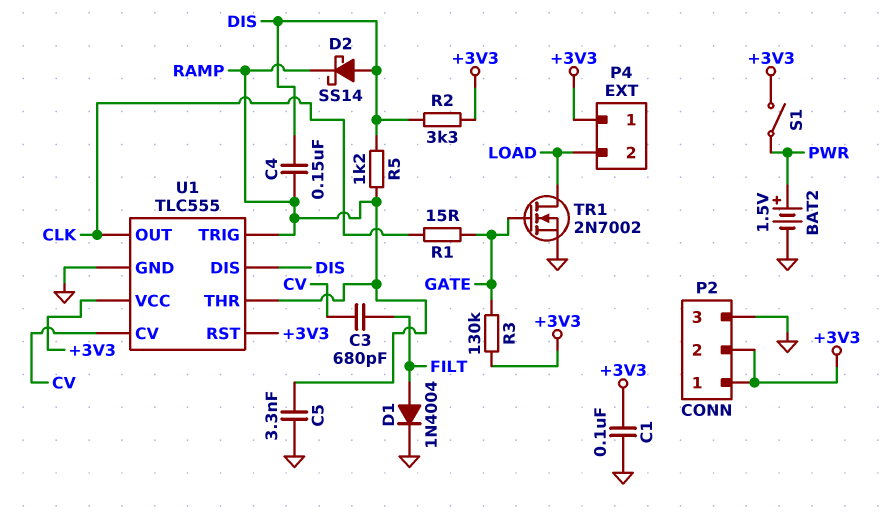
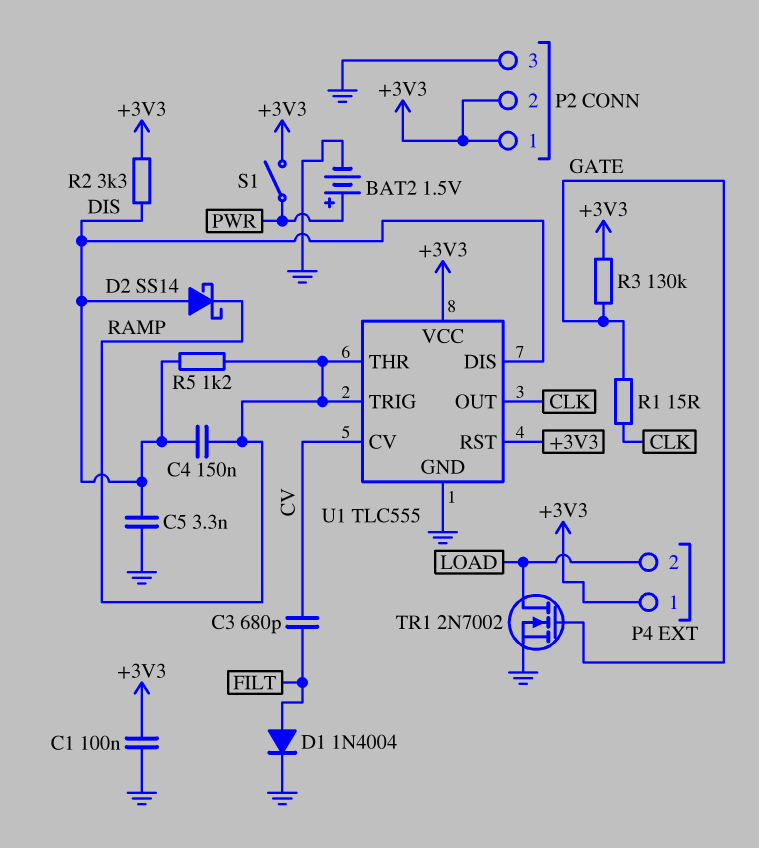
C5: 3.3nF (GND, RAMP) -> 3.3nF (DIS, GND)

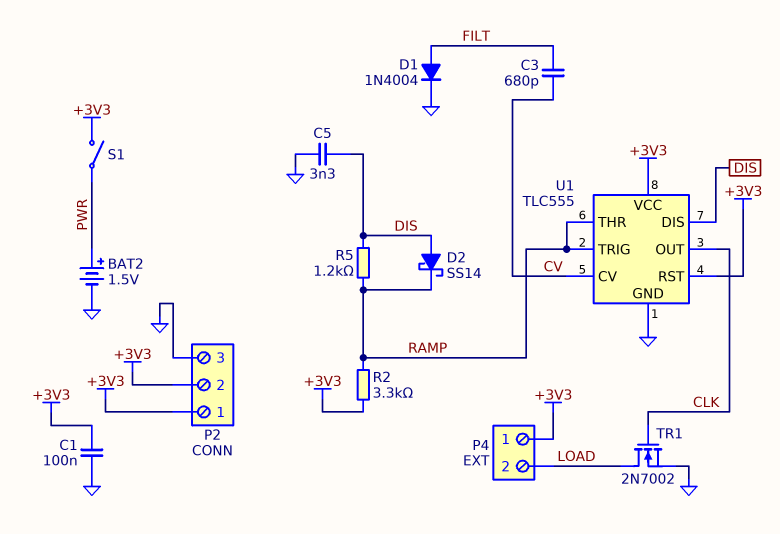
C4: 150nF (DIS, RAMP) -> none
R1: 15 (CLK, GATE) -> none
R2: 3.3k (+3V3, DIS) -> 3.3k (+3V3, RAMP)
R3: 130k (+3V3, GATE) -> none
TR1: NMOS 2N7002 (G GATE, D LOAD, S GND) -> NMOS 2N7002 (G CLK, D LOAD, S GND)

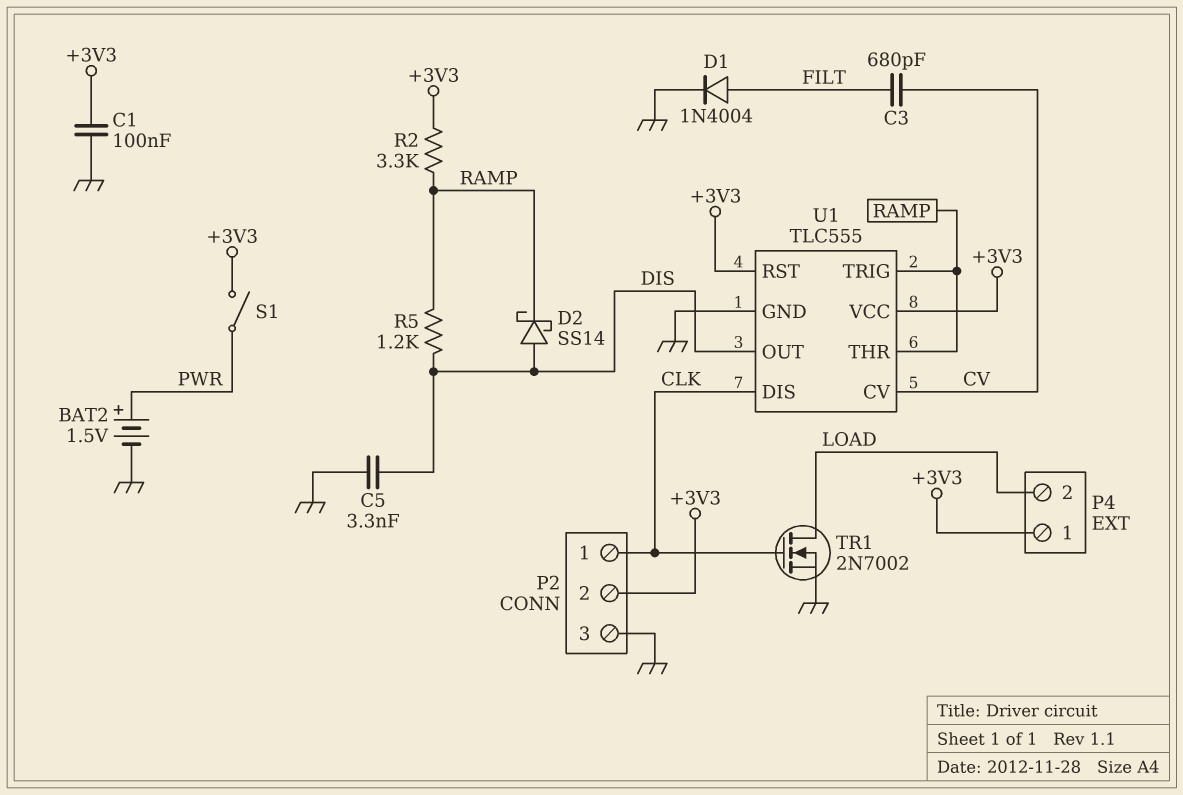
P2 pin 1: +3V3 -> CLK
U1 pin DIS: DIS -> CLK
U1 pin OUT: CLK -> DIS

